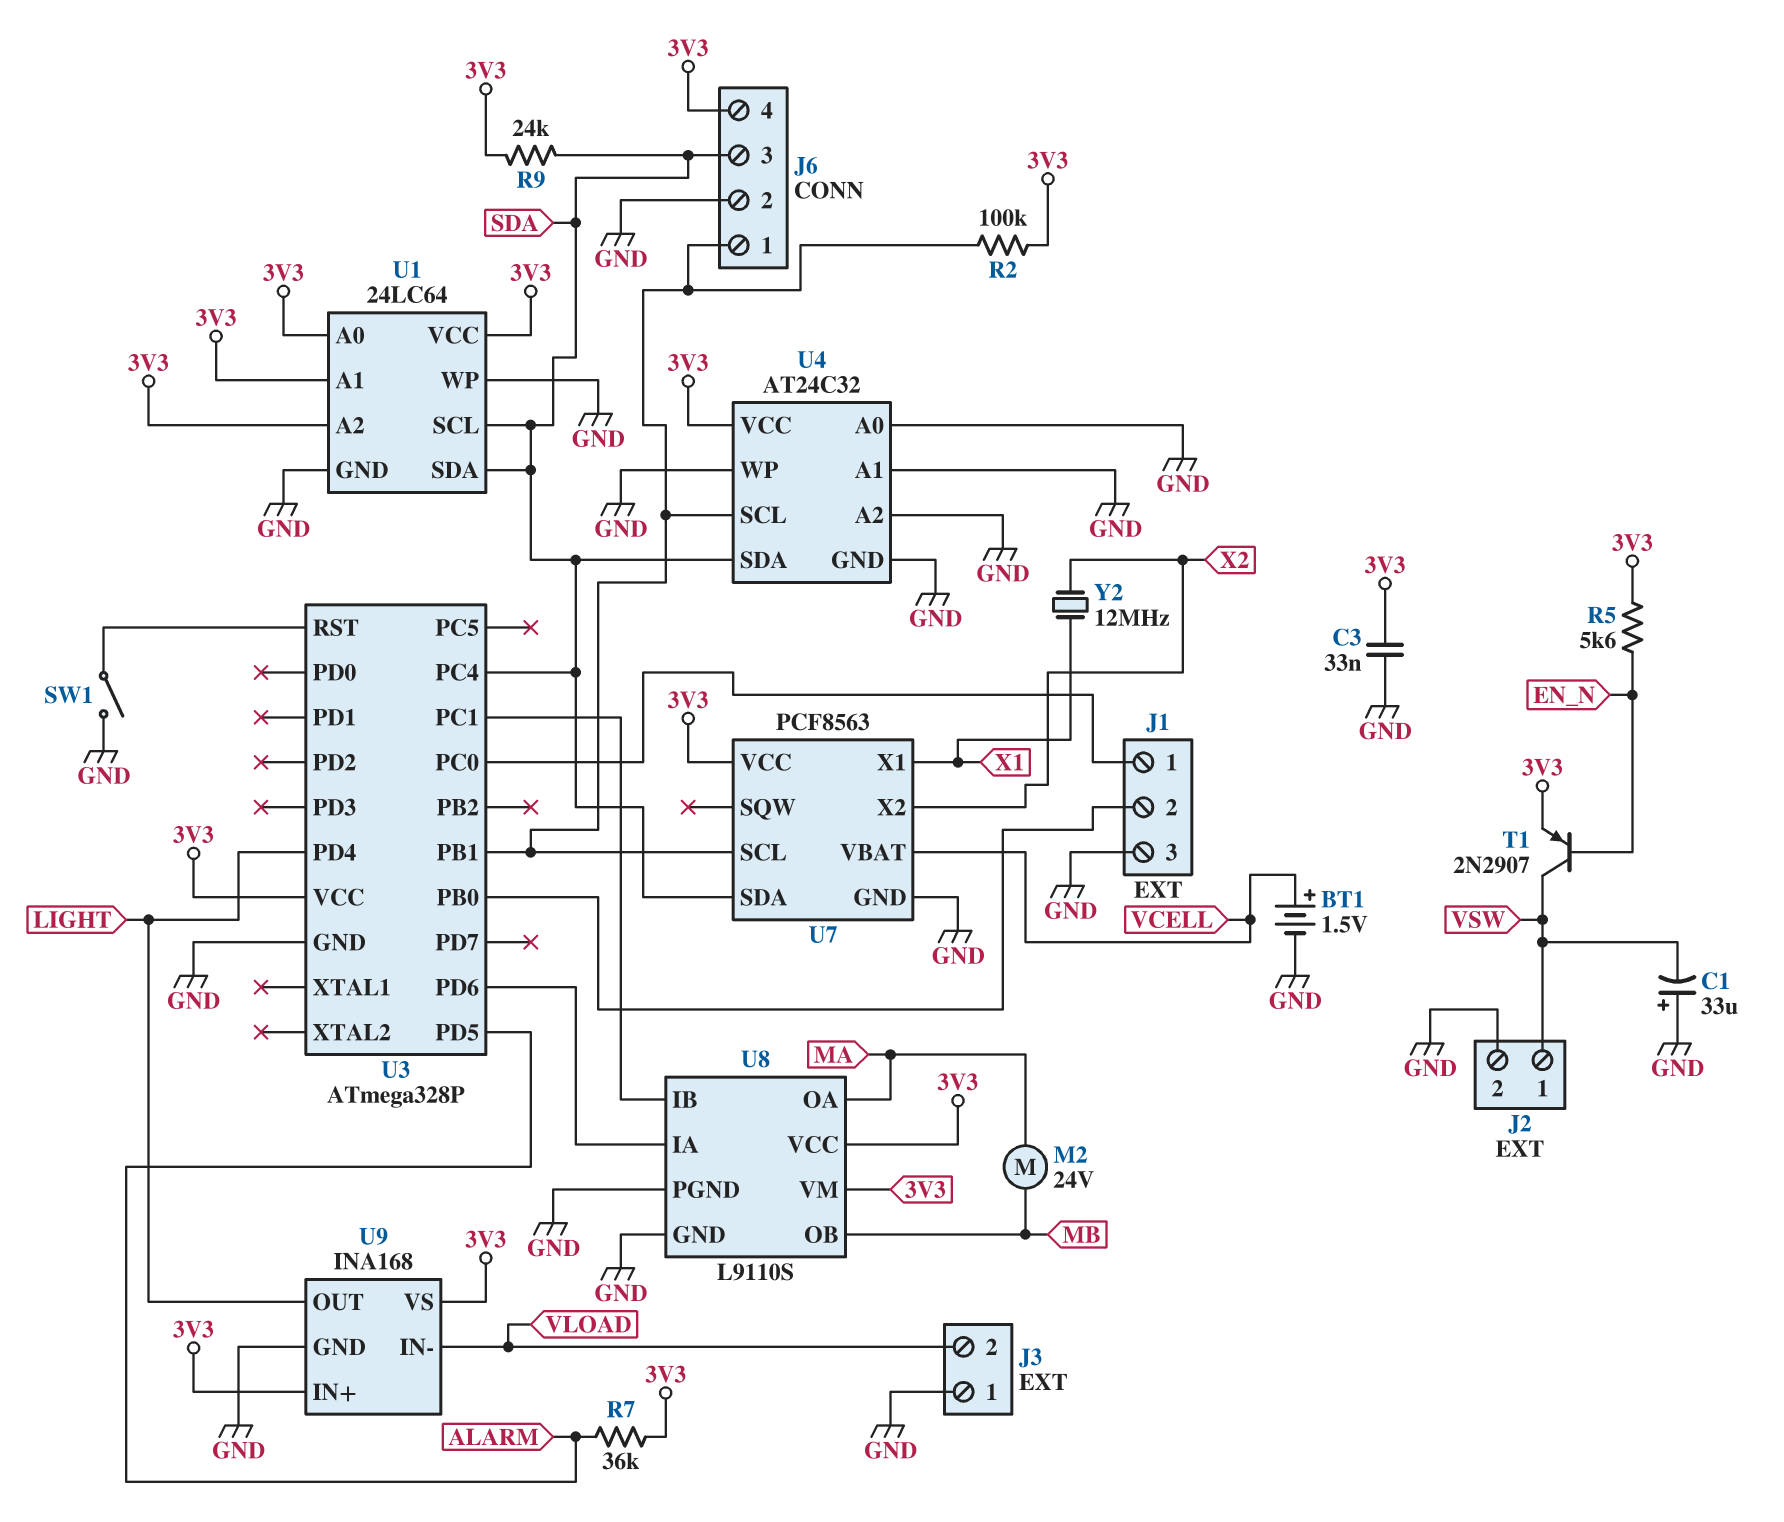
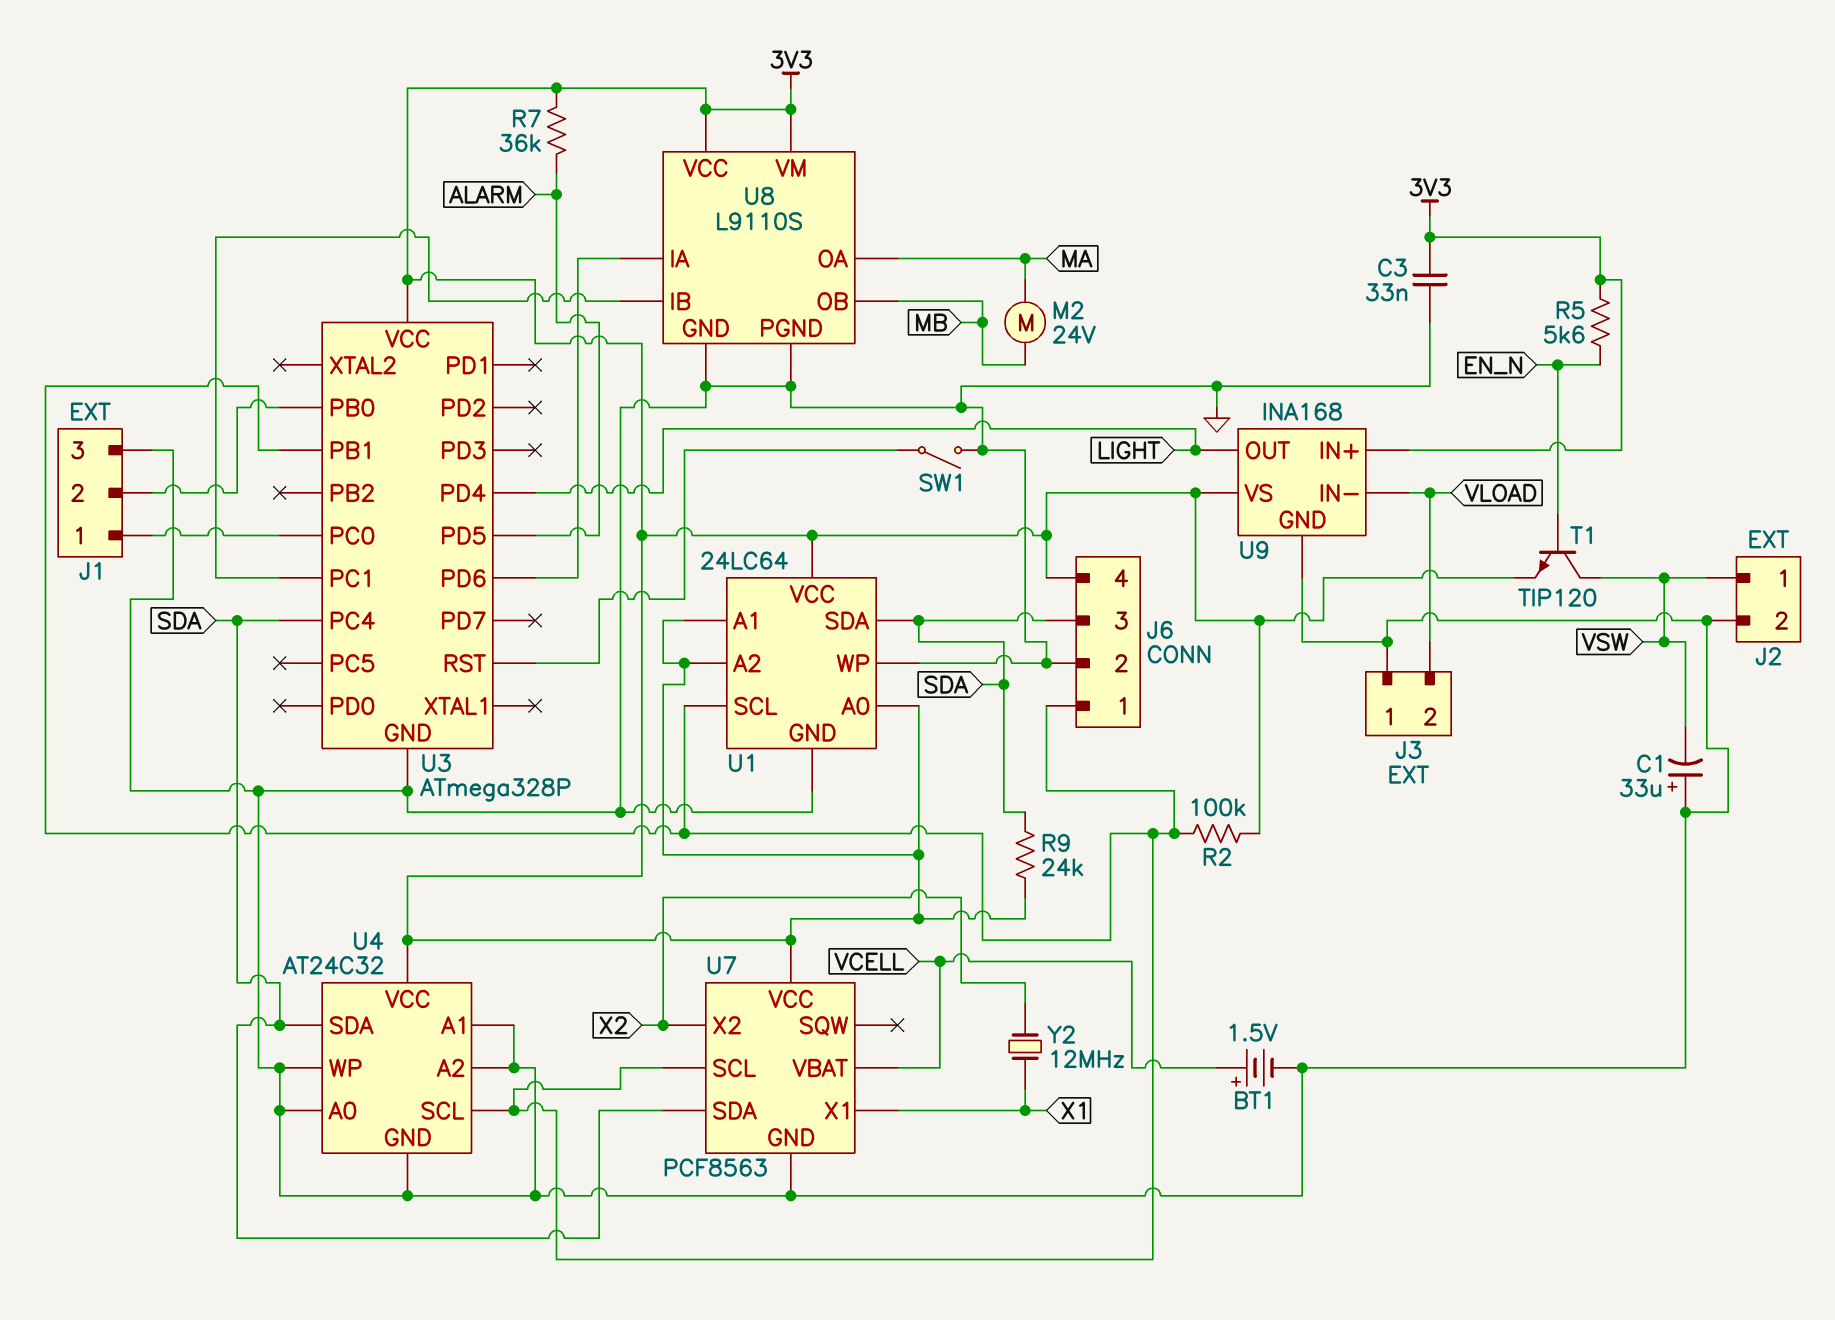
T1: PNP 2N2907 (B EN_N, C VSW, E 3V3) -> NPN TIP120 (B EN_N, C VSW, E 3V3)
U1 pin SCL: SDA -> J6/1

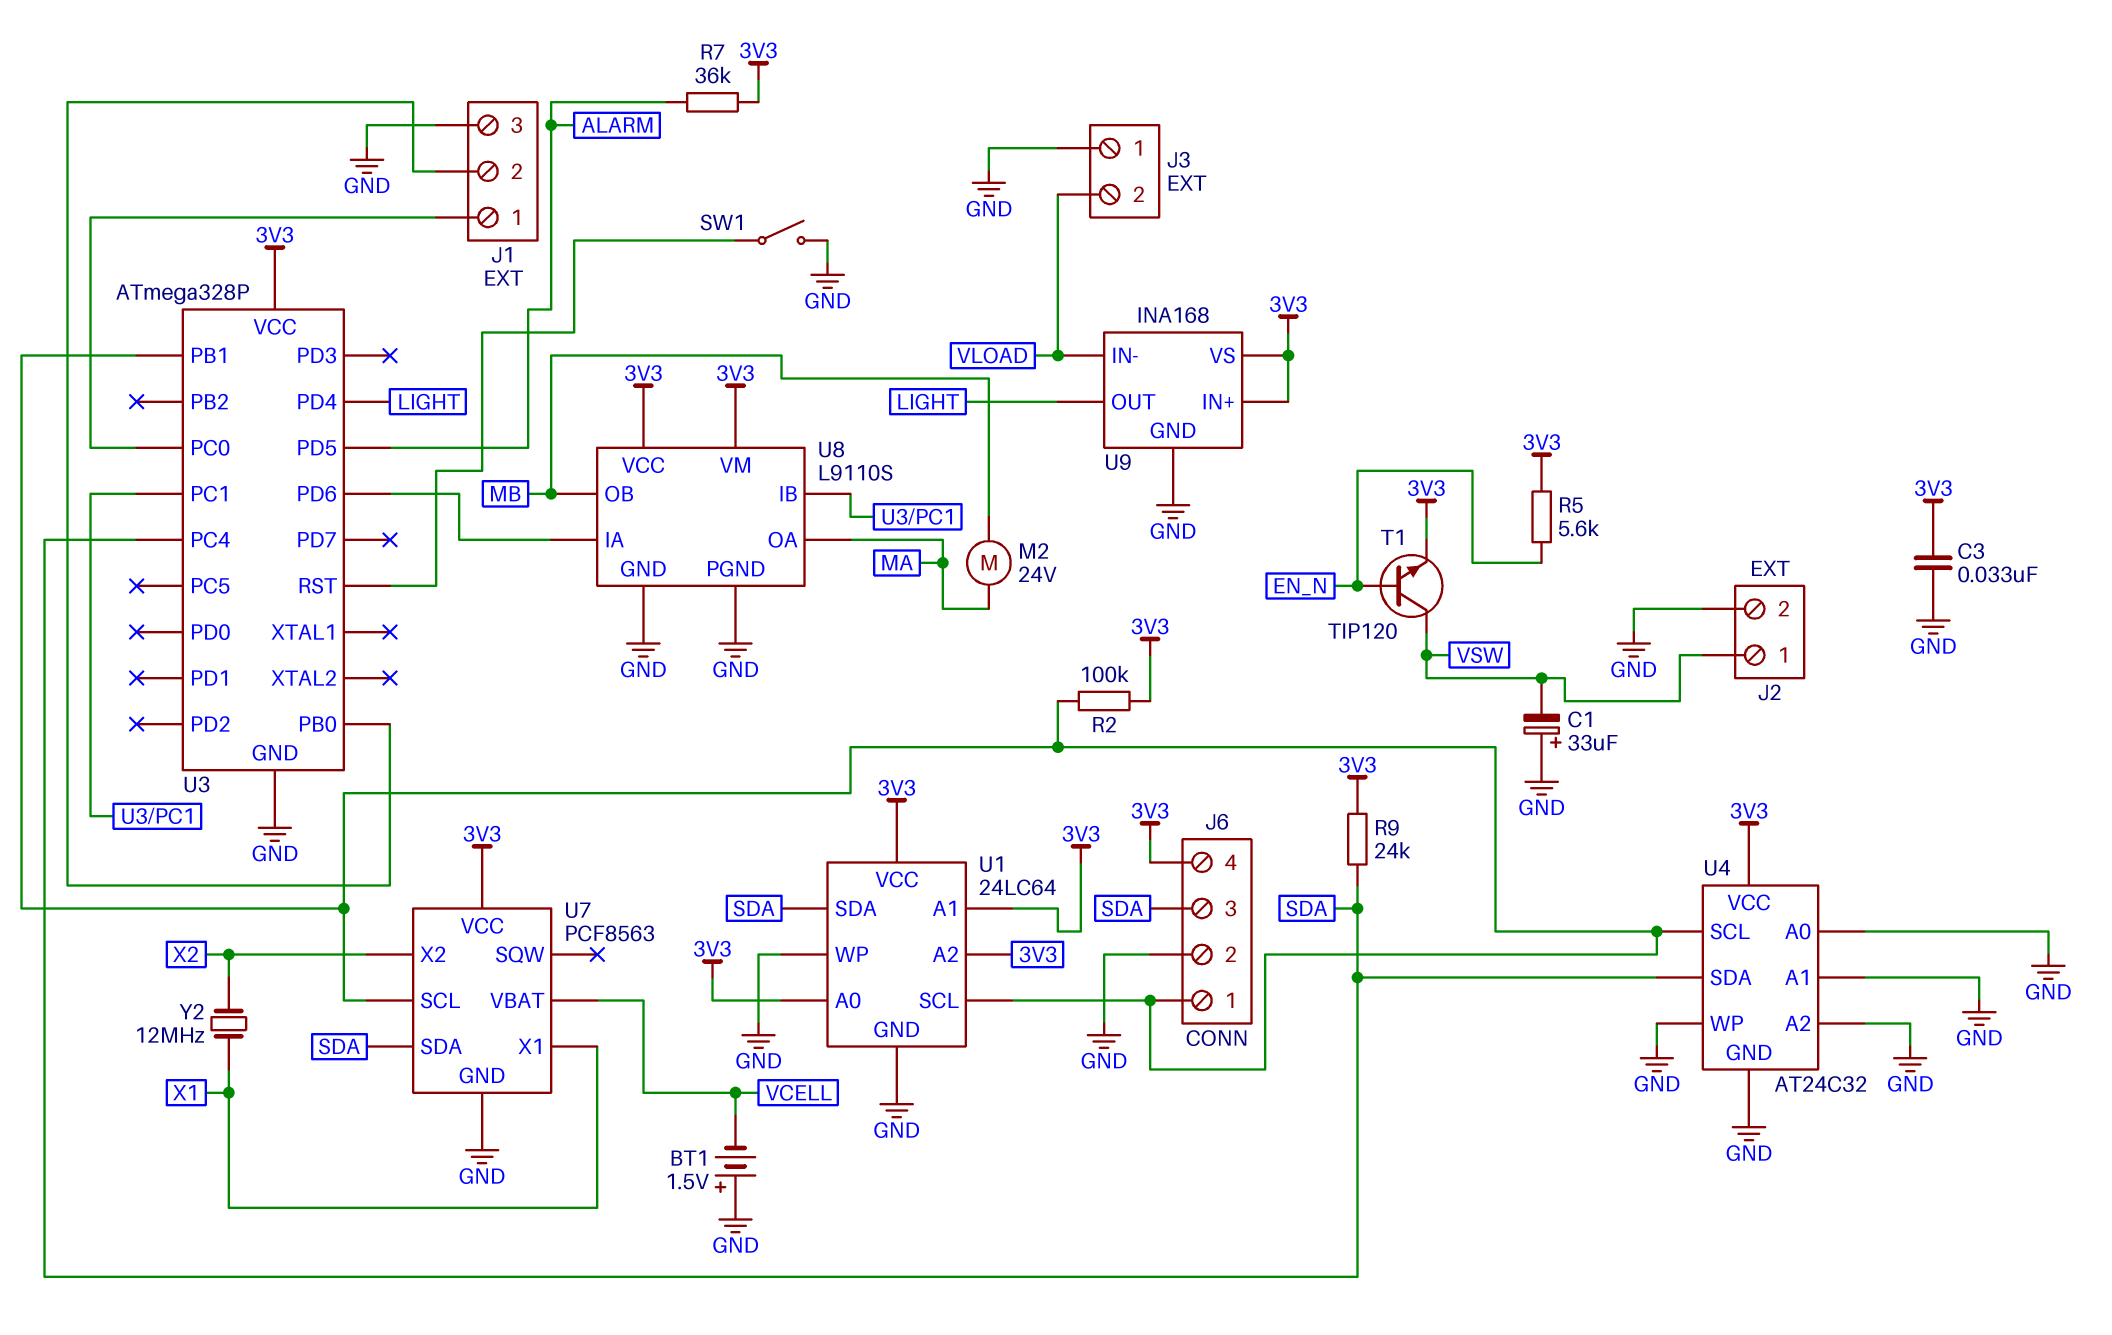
BT1: 1.5V (plus VCELL, minus GND) -> 1.5V (plus GND, minus VCELL)

